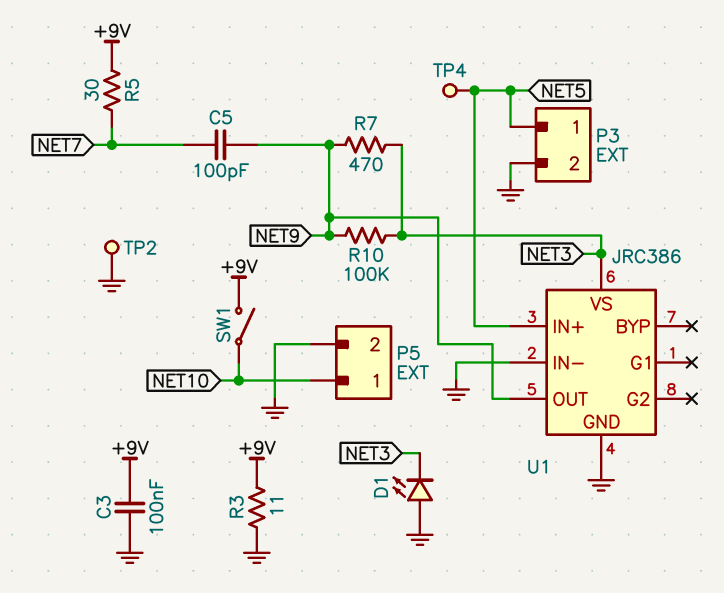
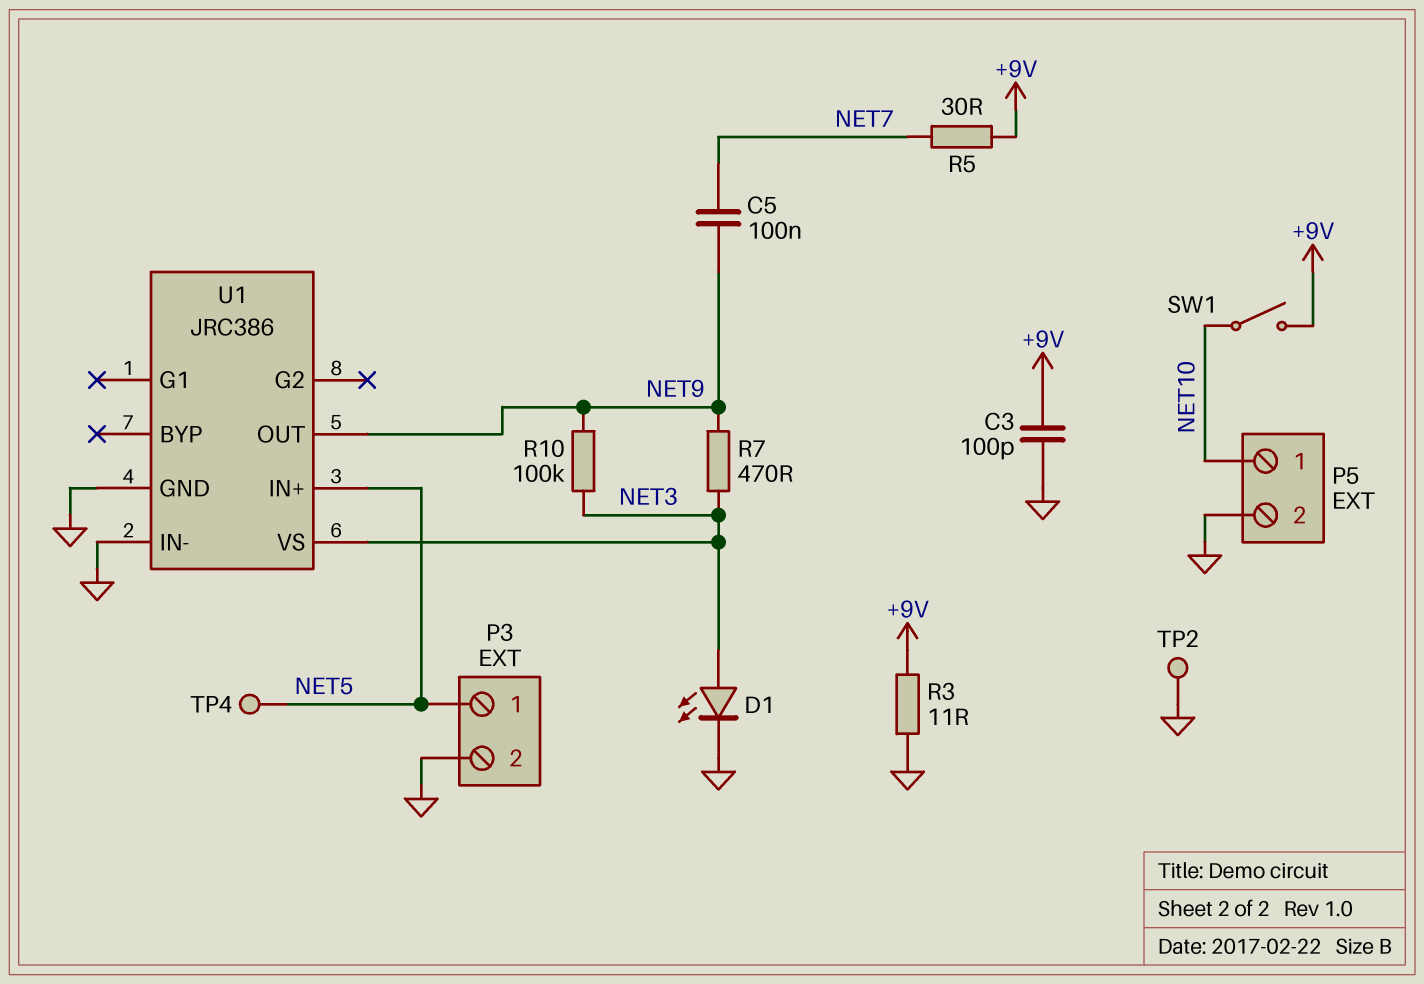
C3: 100nF (+9V, GND) -> 100pF (+9V, GND)
C5: 100pF (NET7, NET9) -> 100nF (NET7, NET9)
D1: LED (A GND, K NET3) -> LED (A NET3, K GND)

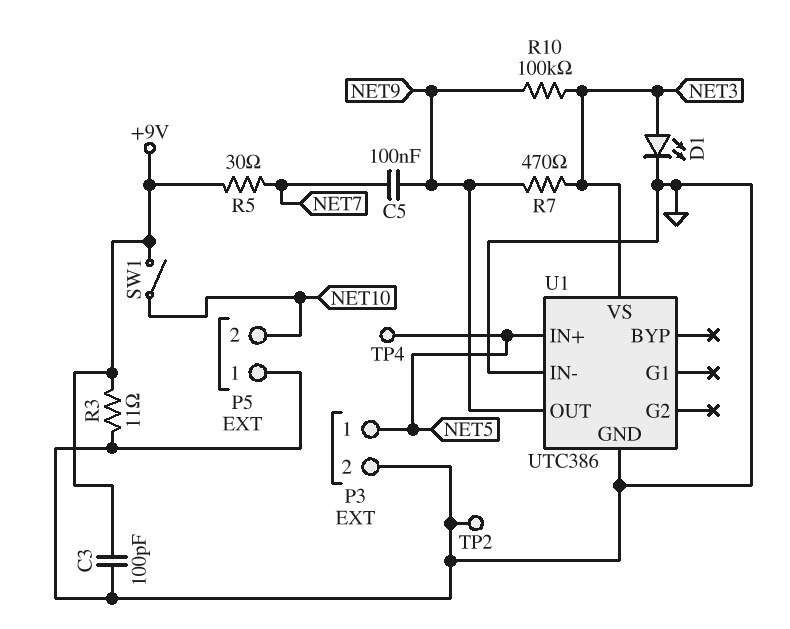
P5 pin 1: NET10 -> GND
P5 pin 2: GND -> NET10
U1: JRC386 -> UTC386

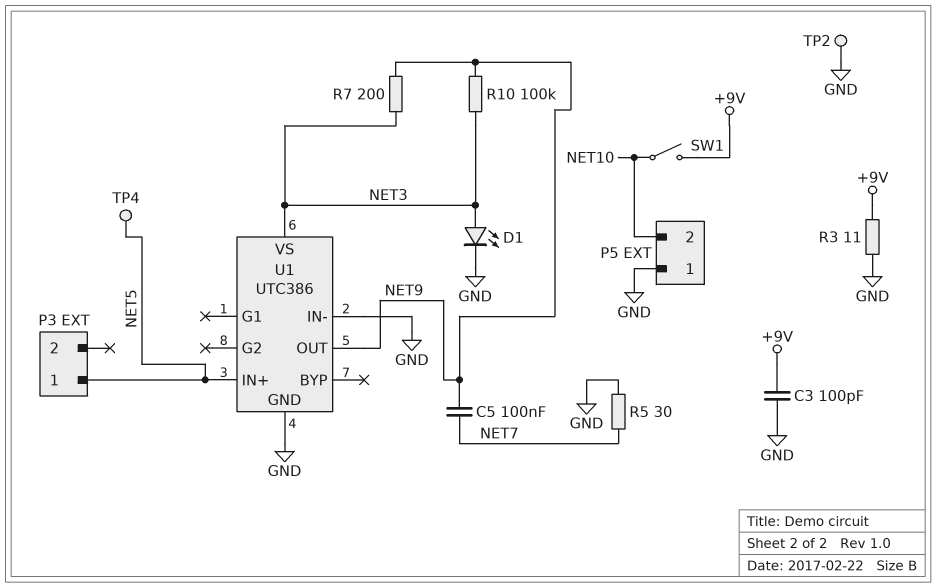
P3 pin 2: GND -> none
R5: 30 (+9V, NET7) -> 30 (GND, NET7)
R7: 470 (NET3, NET9) -> 200 (NET3, NET9)

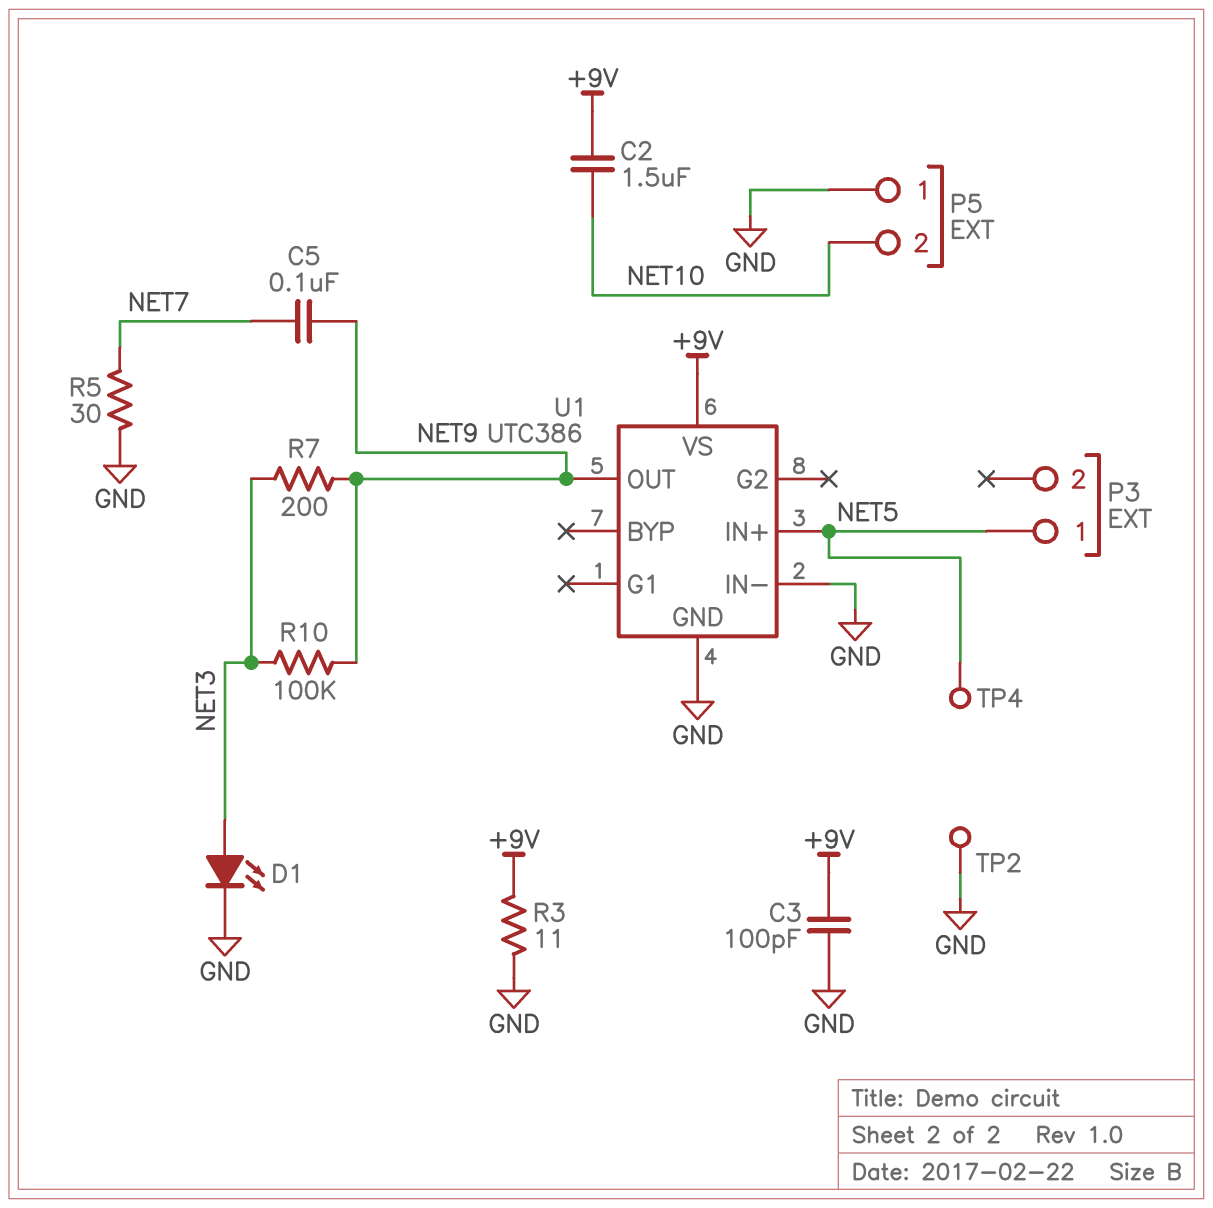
C2: none -> 1.5uF (+9V, NET10)
SW1: switch (+9V, NET10) -> none
U1 pin VS: NET3 -> +9V

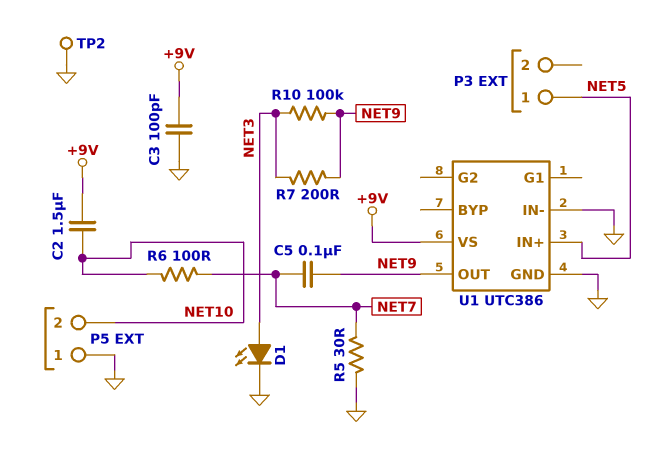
R3: 11 (+9V, GND) -> none
R6: none -> 100 (NET7, NET10)
TP4: test point (NET5) -> none

